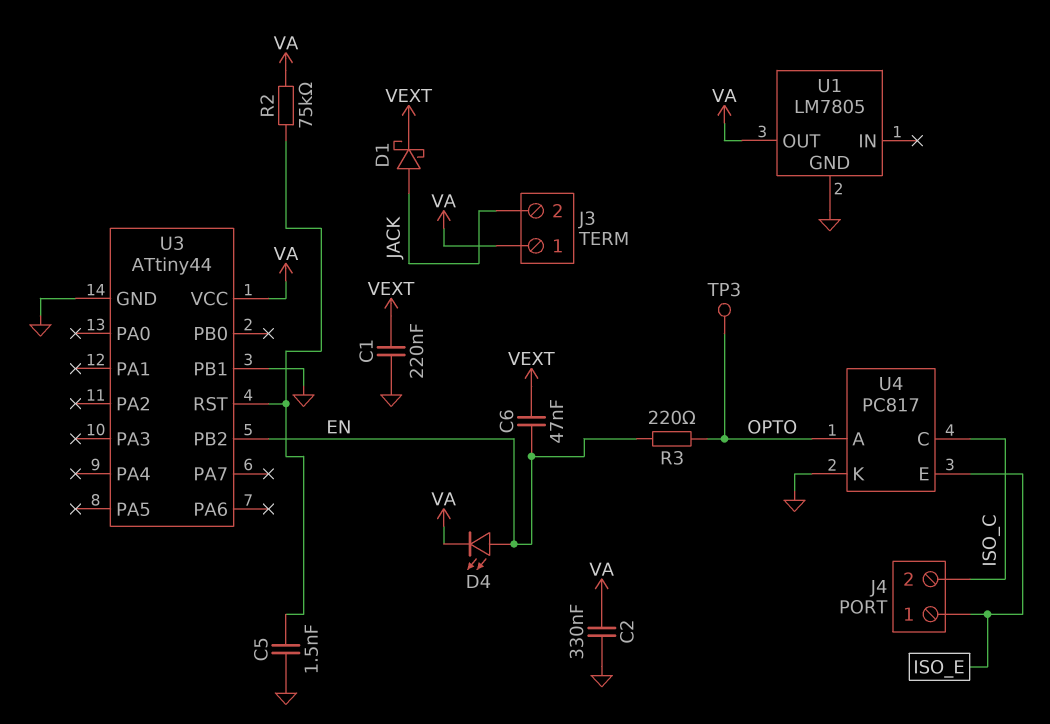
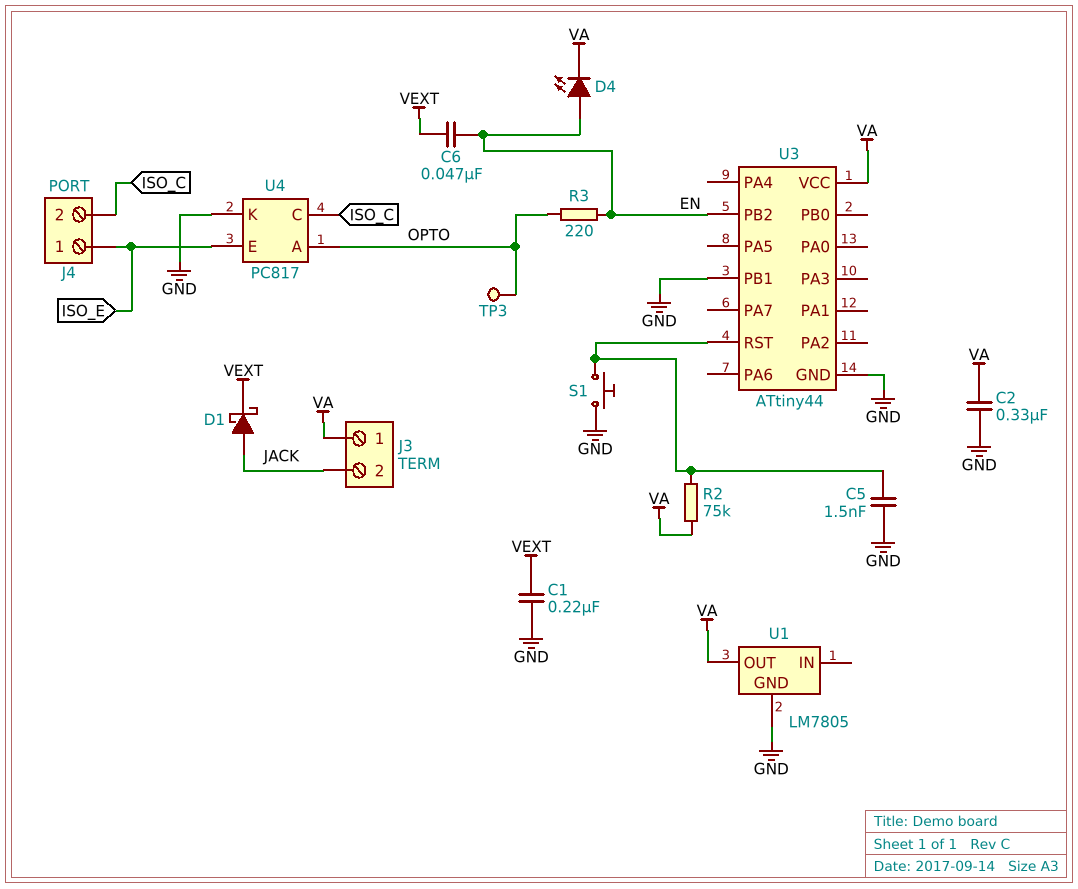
S1: none -> button (GND, U3/RST)

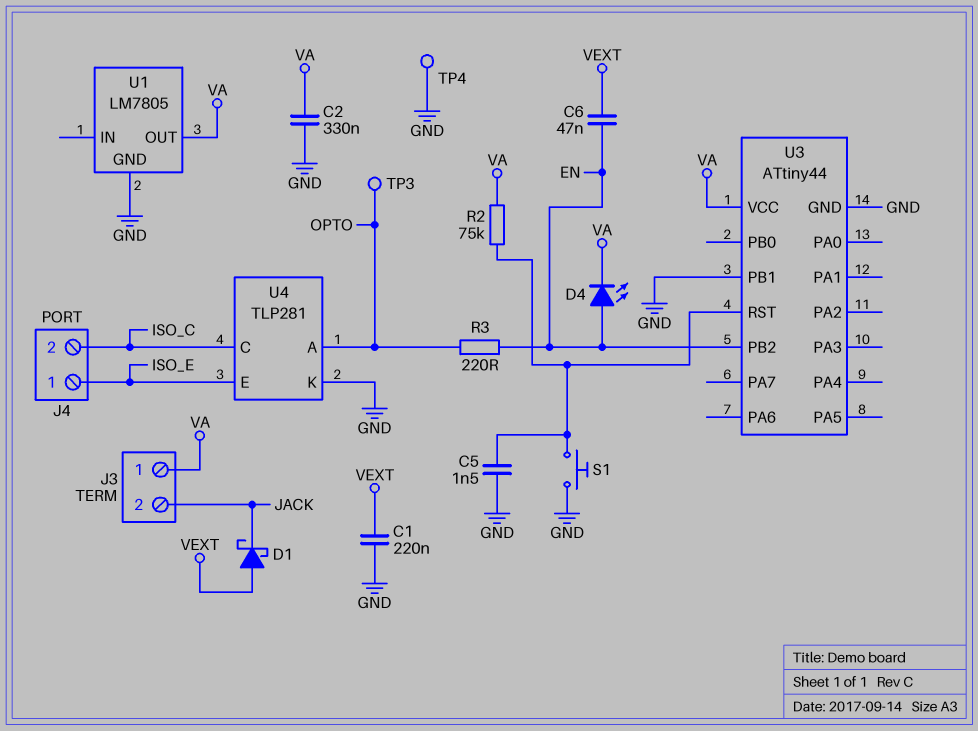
D1: schottky (A JACK, K VEXT) -> schottky (A VEXT, K JACK)
TP4: none -> test point (GND)
U4: PC817 -> TLP281

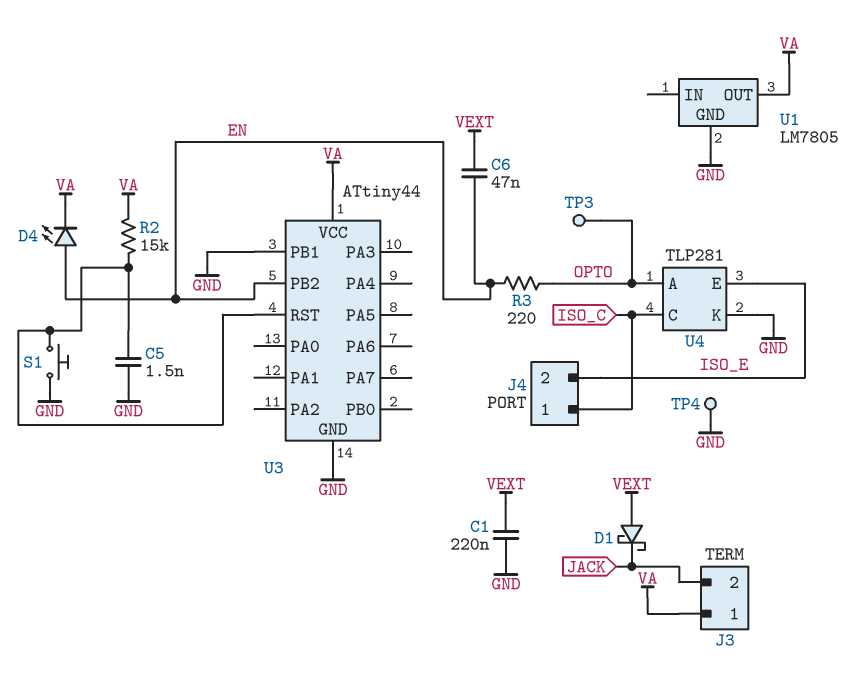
C2: 330nF (GND, VA) -> none
J4 pin 1: ISO_E -> ISO_C
J4 pin 2: ISO_C -> ISO_E
R2: 75k (U3/RST, VA) -> 15k (U3/RST, VA)

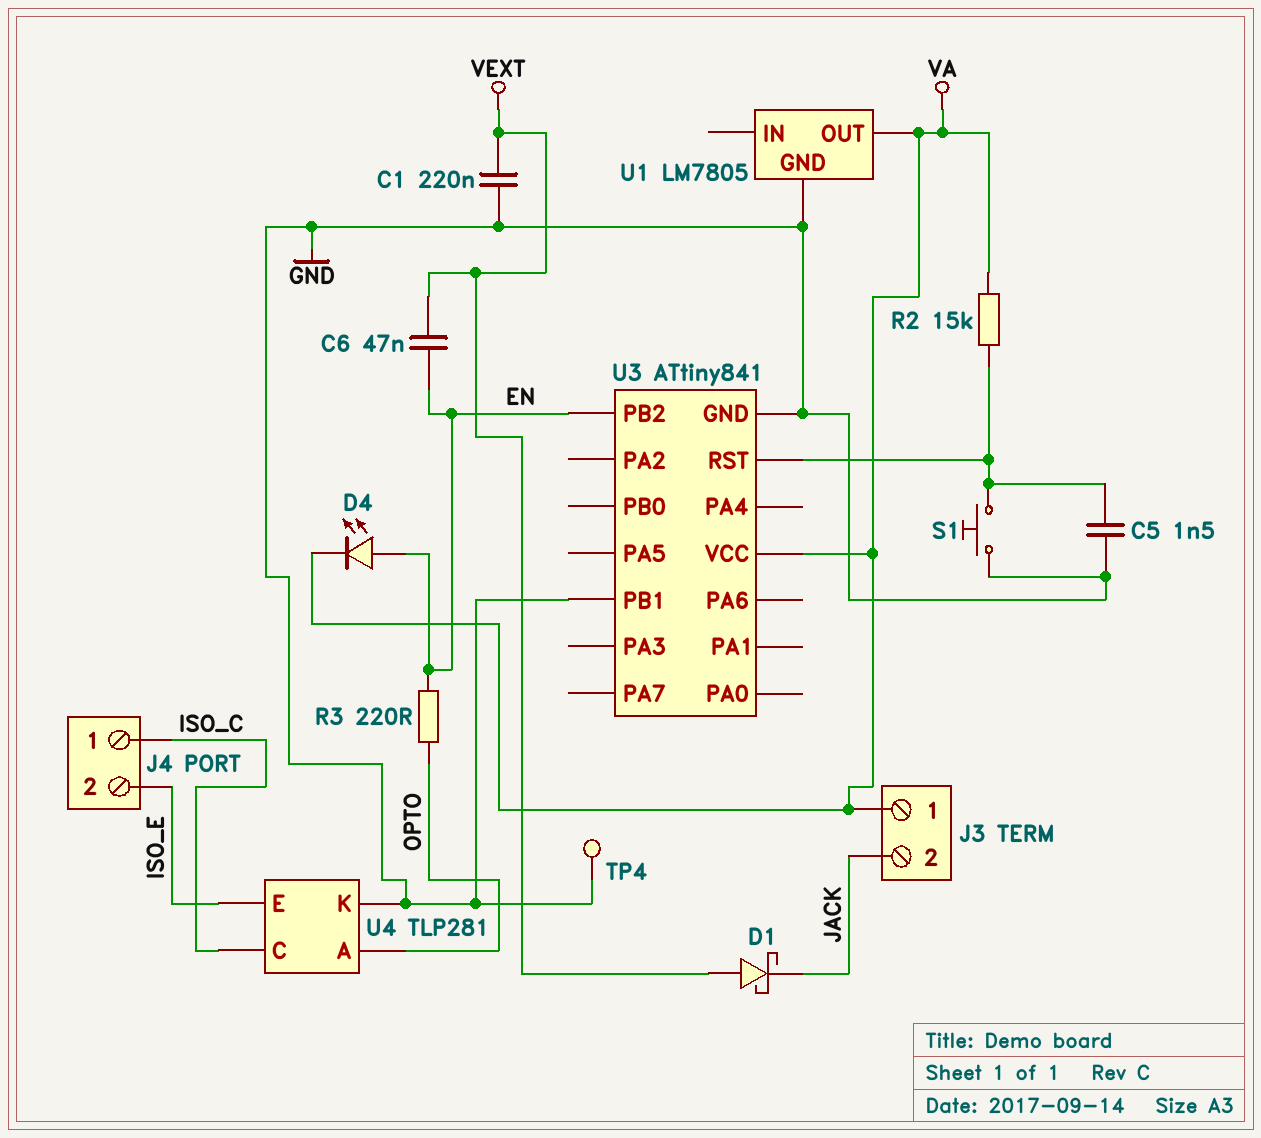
TP3: test point (OPTO) -> none
U3: ATtiny44 -> ATtiny841

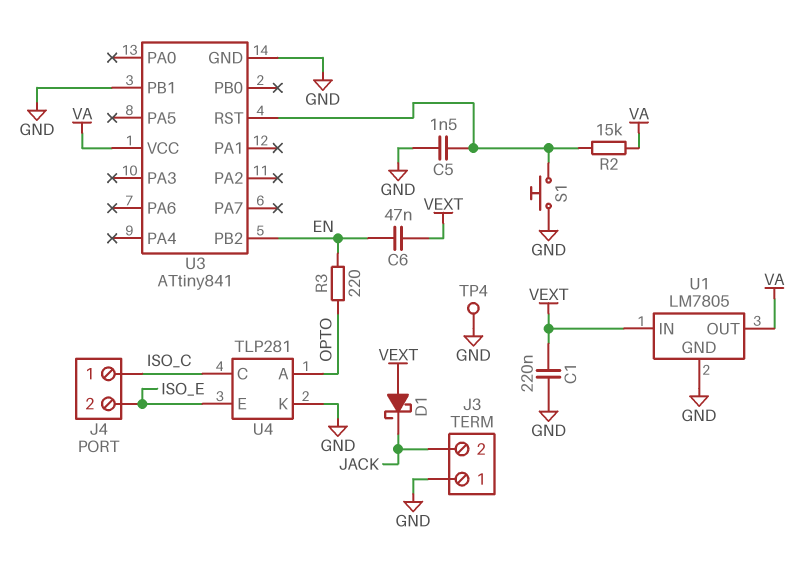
D4: LED (A EN, K VA) -> none
J3 pin 1: VA -> GND
U1 pin IN: none -> VEXT

